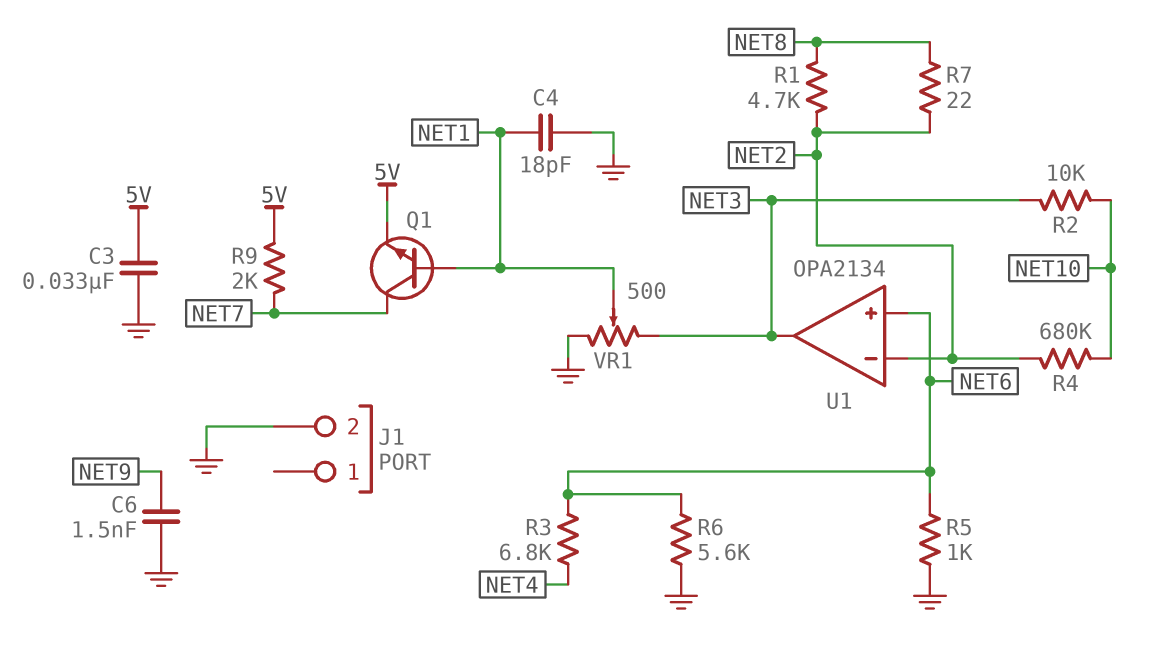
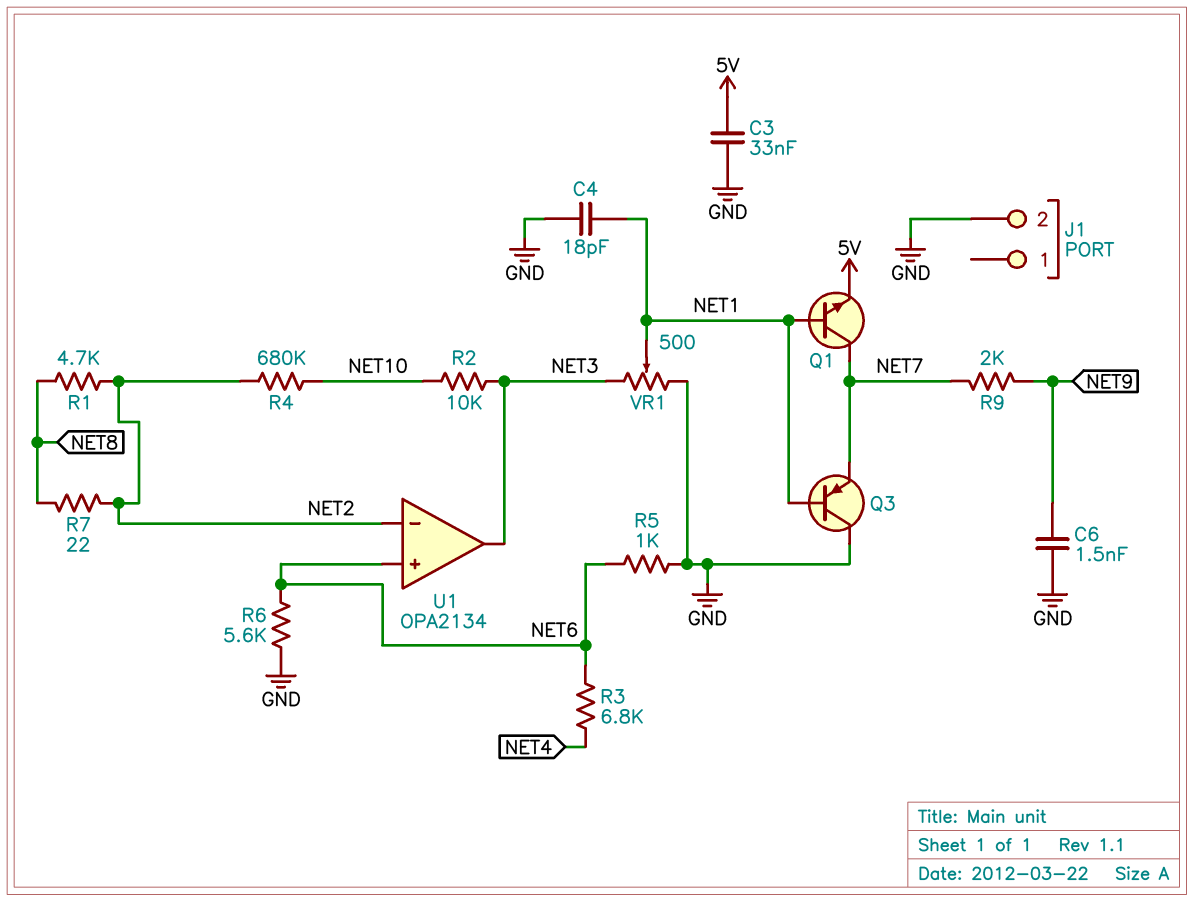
Q3: none -> PNP (B NET1, C GND, E NET7)
R9: 2k (5V, NET7) -> 2k (NET7, NET9)

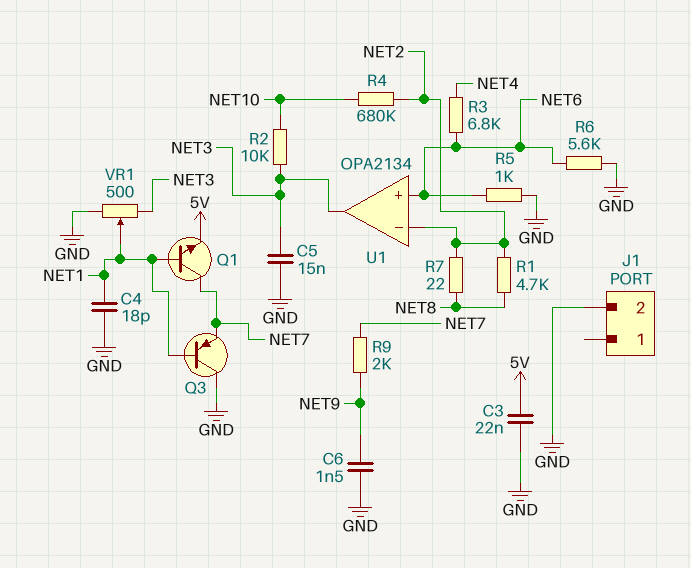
C3: 33nF (5V, GND) -> 22nF (5V, GND)
C5: none -> 15nF (GND, NET3)

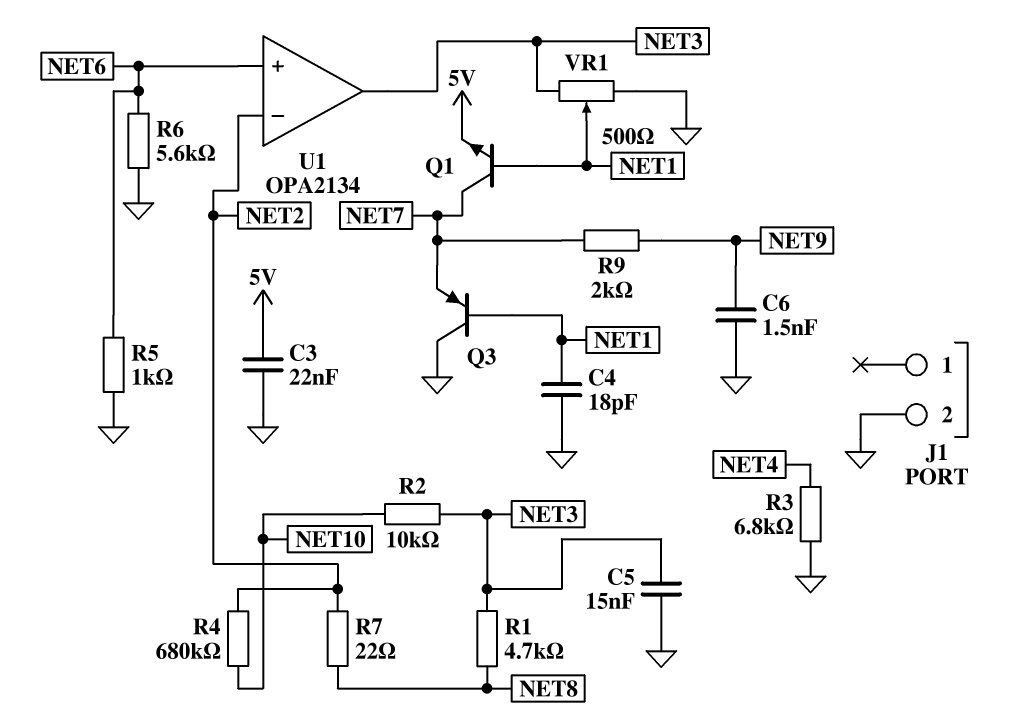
R1: 4.7k (NET2, NET8) -> 4.7k (NET3, NET8)
R3: 6.8k (NET4, NET6) -> 6.8k (GND, NET4)

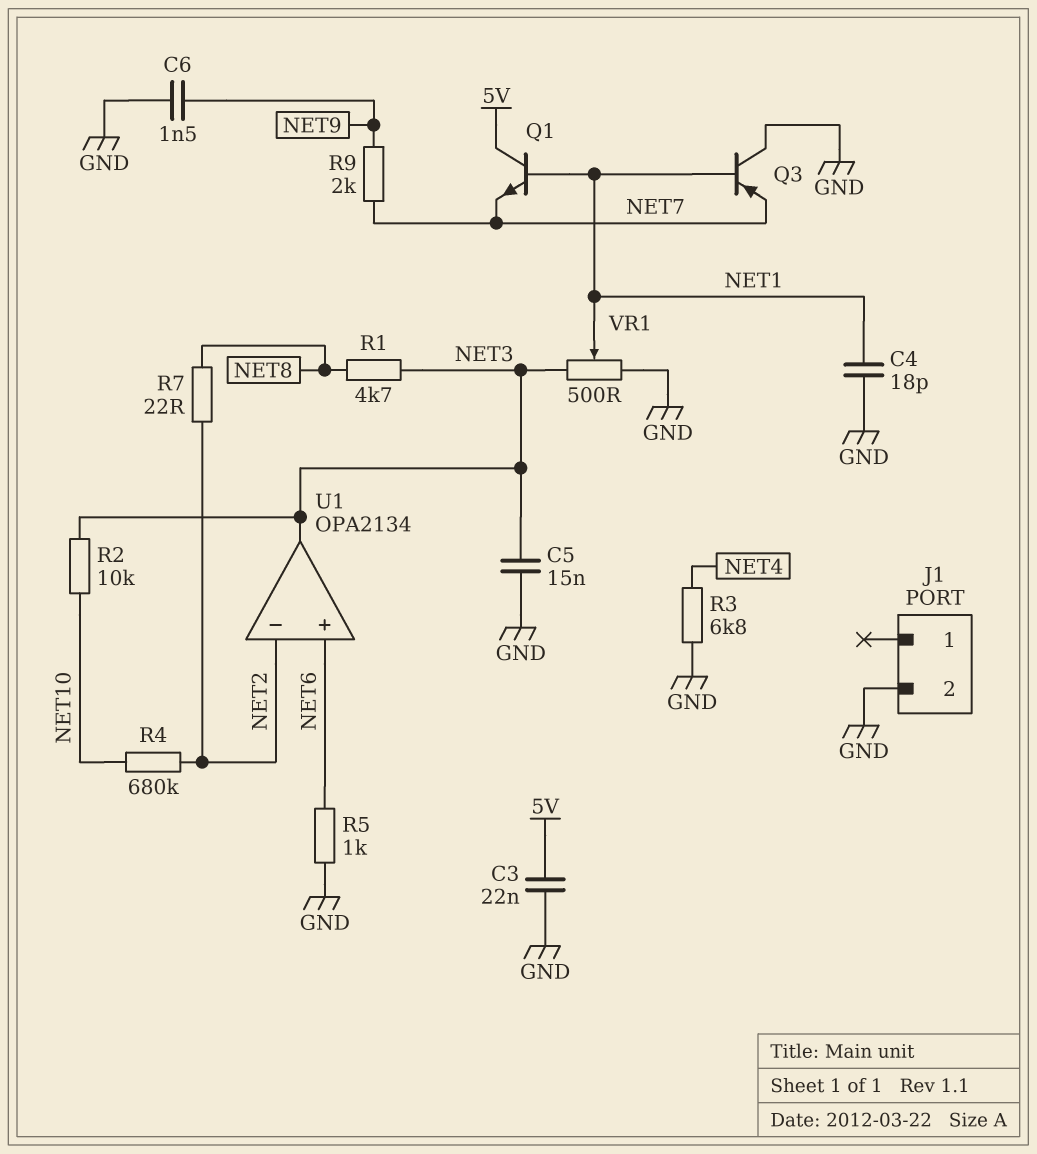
Q1: NPN (B NET1, C NET7, E 5V) -> NPN (B NET1, C 5V, E NET7)
R6: 5.6k (GND, NET6) -> none

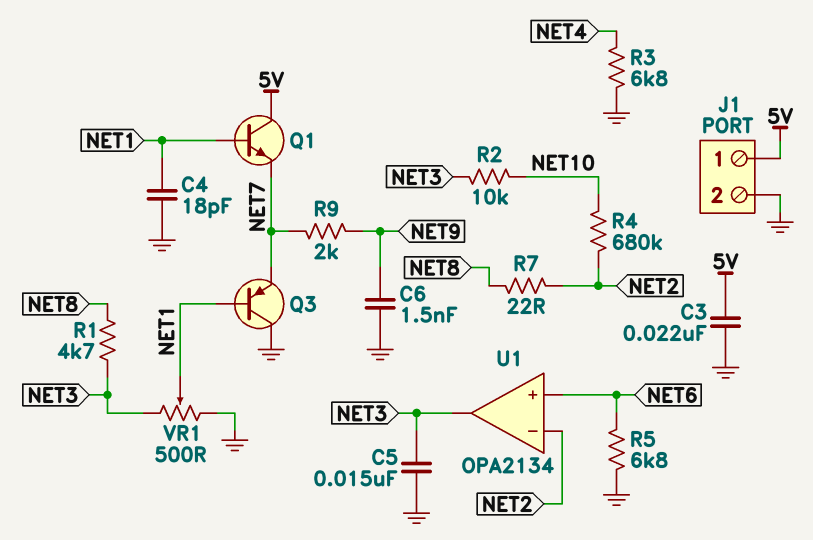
J1 pin 1: none -> 5V
R5: 1k (GND, NET6) -> 6.8k (GND, NET6)

